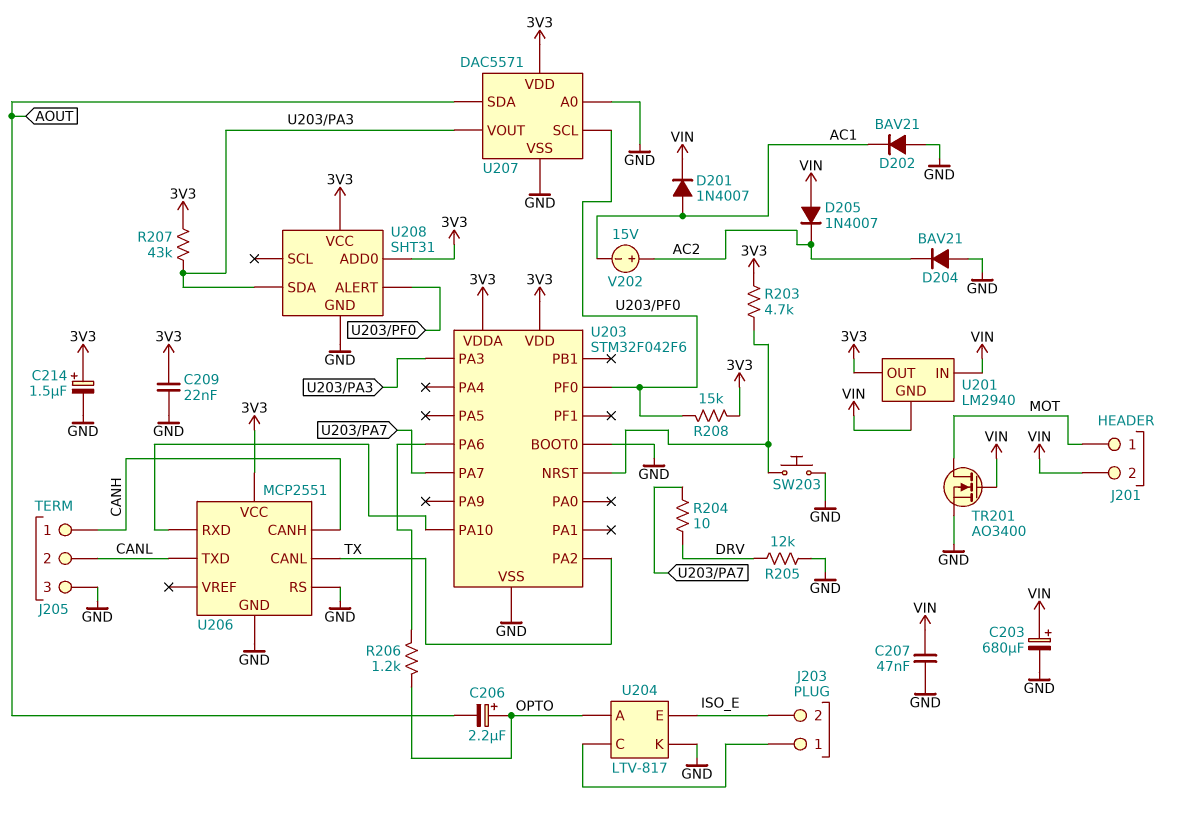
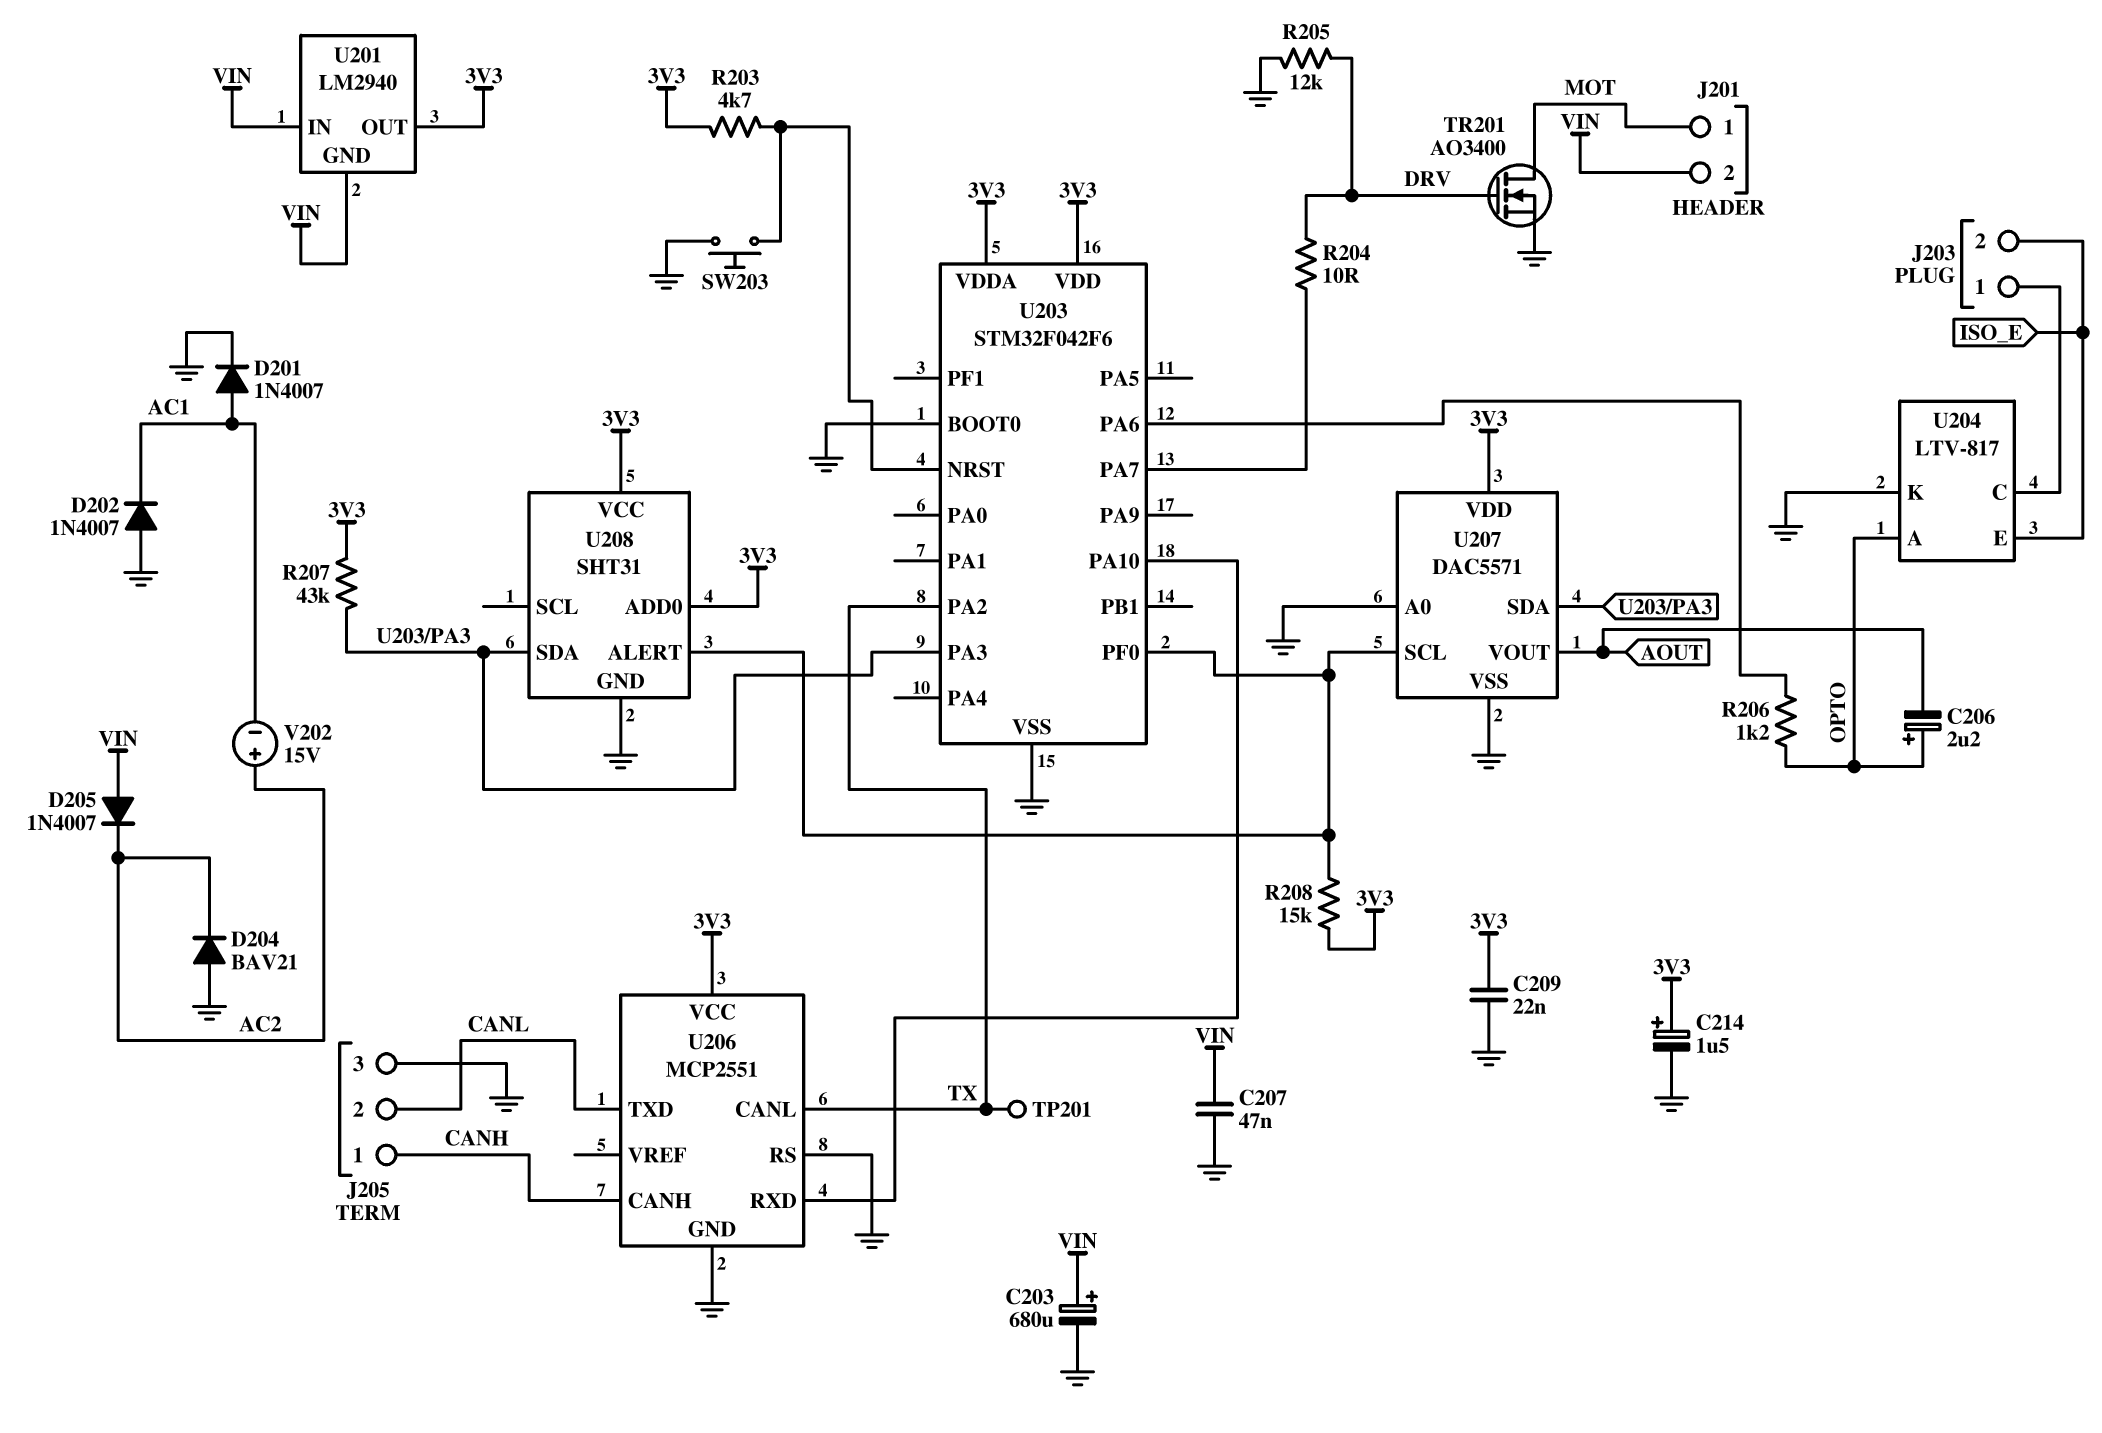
D201: diode 1N4007 (A AC1, K VIN) -> diode 1N4007 (A AC1, K GND)
D202: diode BAV21 (A GND, K AC1) -> diode 1N4007 (A GND, K AC1)
TP201: none -> test point (TX)
TR201: NMOS AO3400 (G VIN, D MOT, S GND) -> NMOS AO3400 (G DRV, D MOT, S GND)
U207 pin SDA: AOUT -> U203/PA3
U207 pin VOUT: U203/PA3 -> AOUT

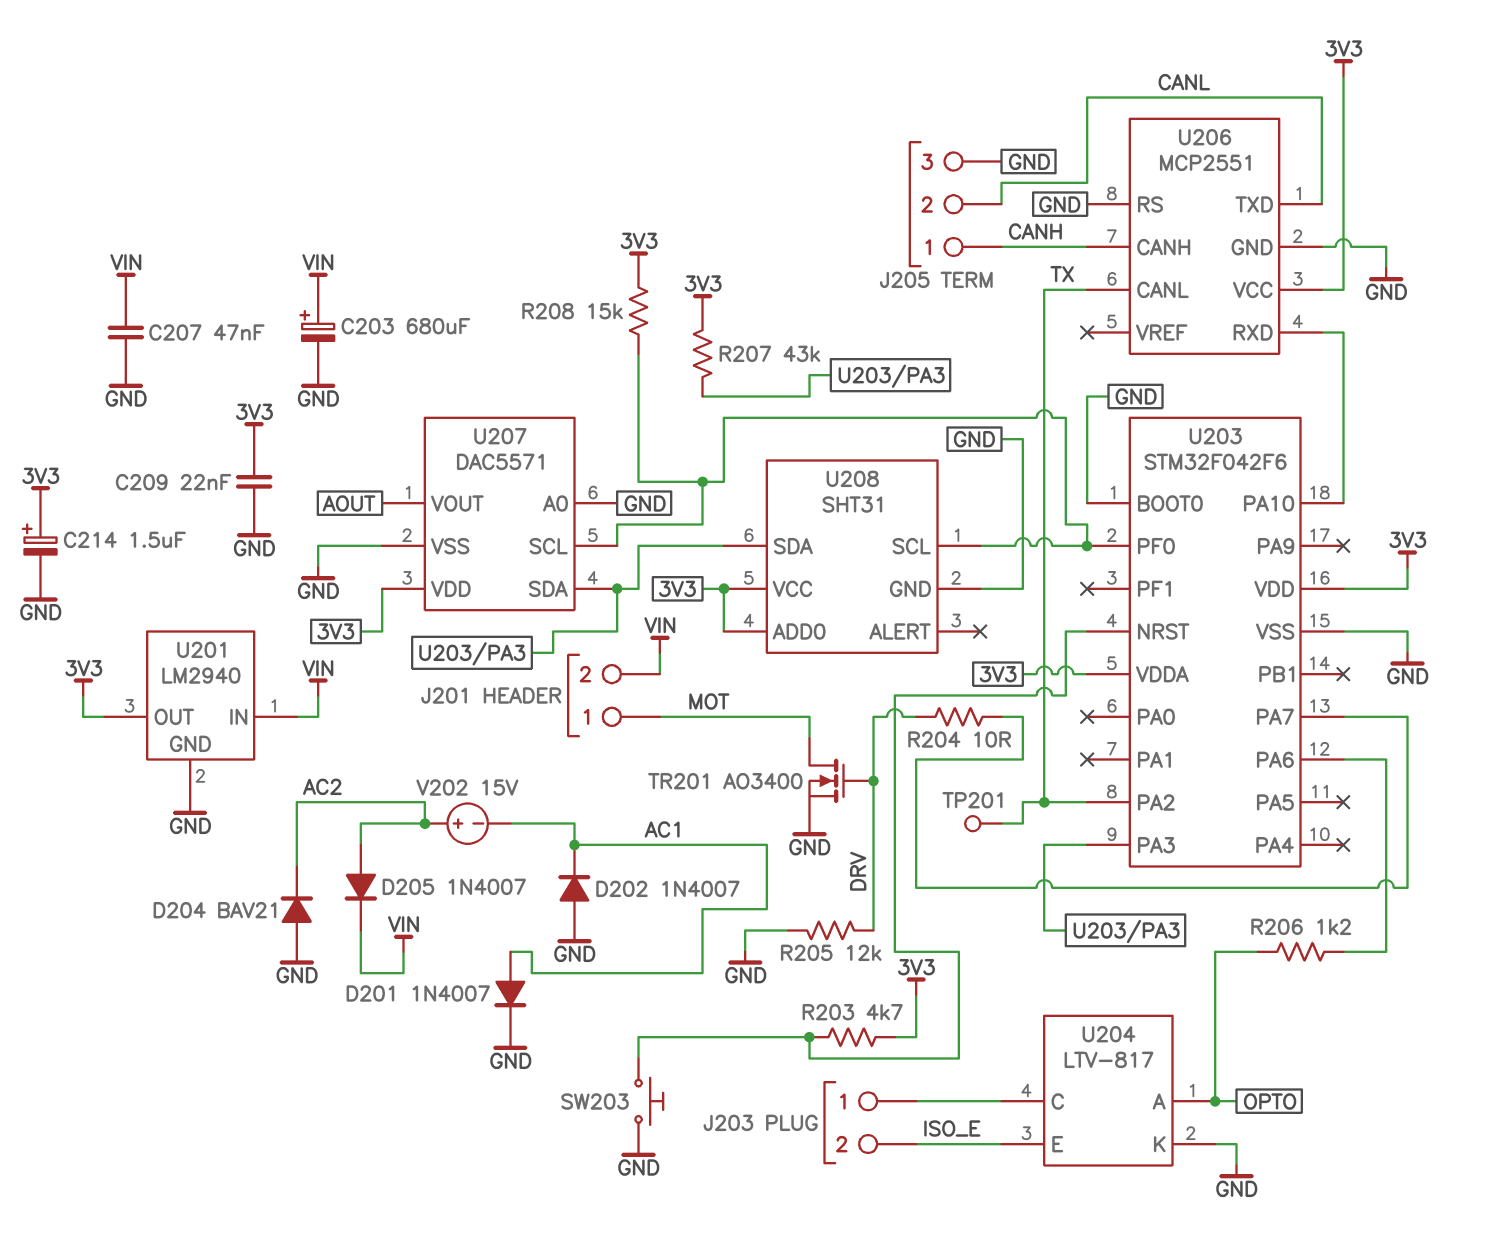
C206: 2.2uF (plus OPTO, minus AOUT) -> none
D205: diode 1N4007 (A VIN, K AC2) -> diode 1N4007 (A AC2, K VIN)
U201 pin GND: VIN -> GND
U208 pin ALERT: U203/PF0 -> none
U208 pin SCL: none -> U203/PF0

